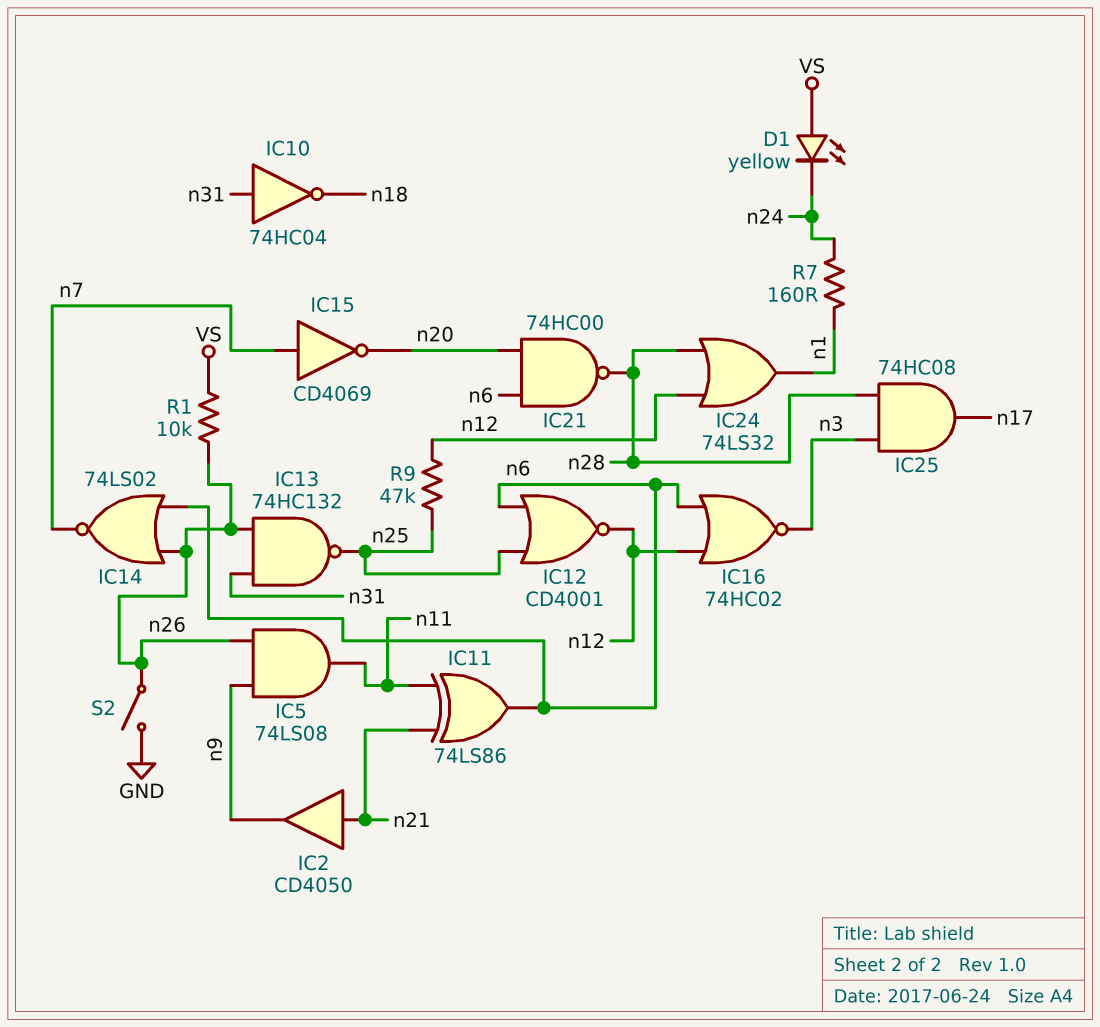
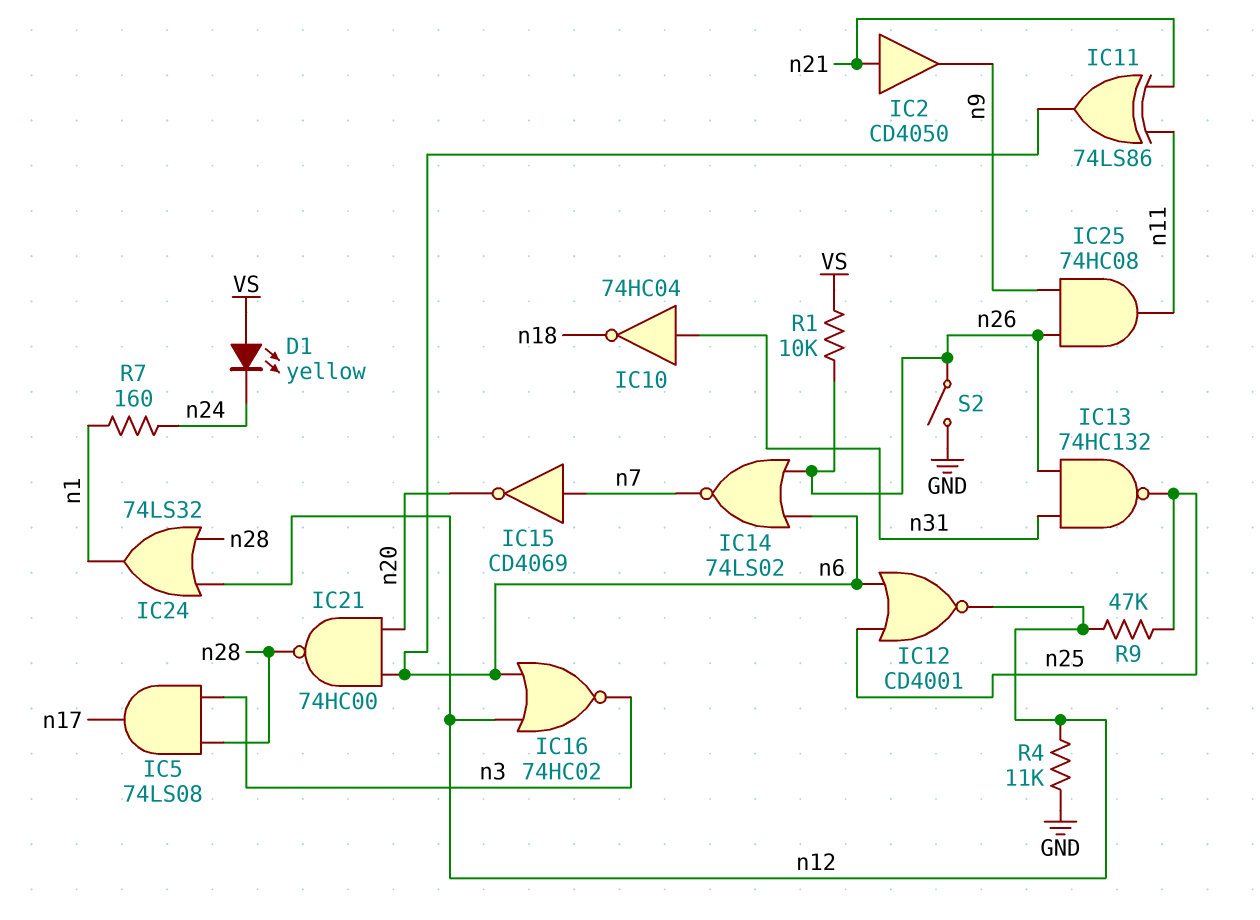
IC5: AND 74LS08 (in n9, in n26, out n11) -> AND 74LS08 (in n3, in n28, out n17)
IC25: AND 74HC08 (in n3, in n28, out n17) -> AND 74HC08 (in n9, in n26, out n11)
R4: none -> 11k (GND, n12)

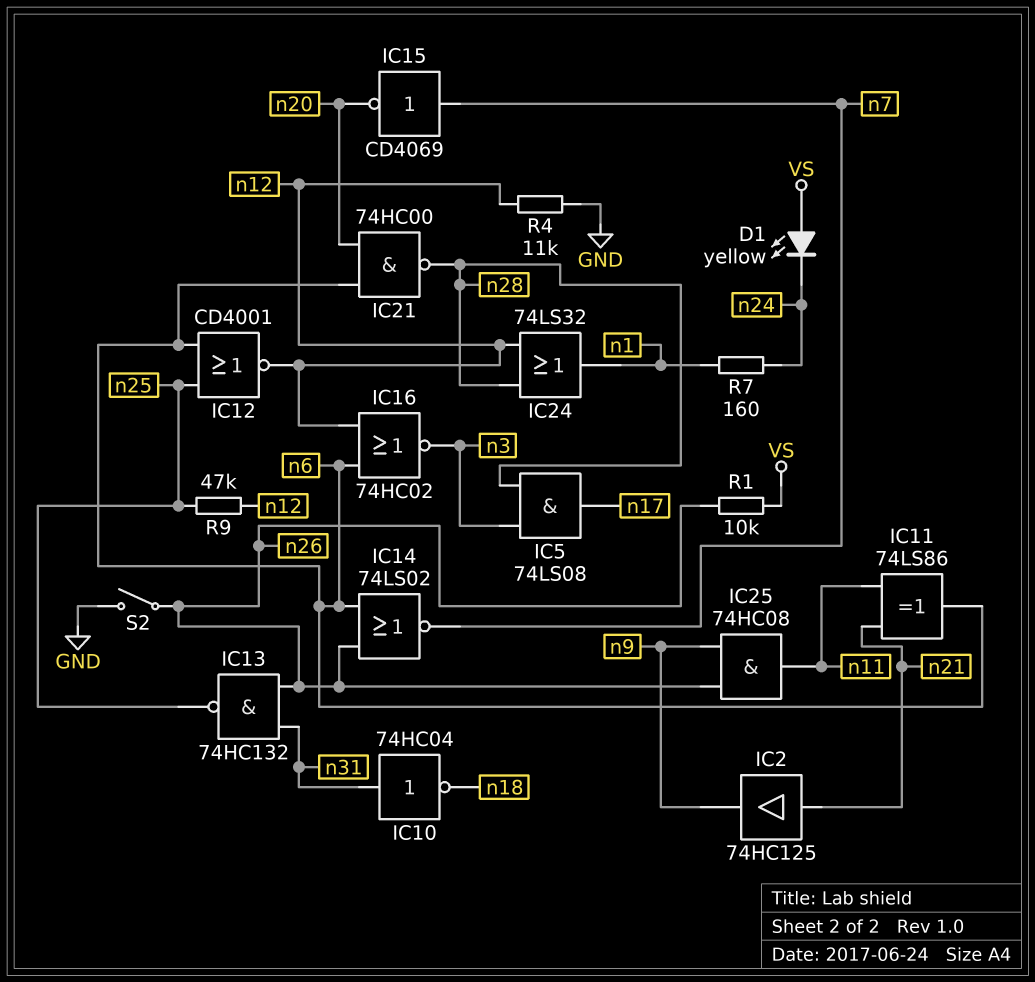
IC2: buffer CD4050 (in n21, out n9) -> buffer 74HC125 (in n21, out n9)

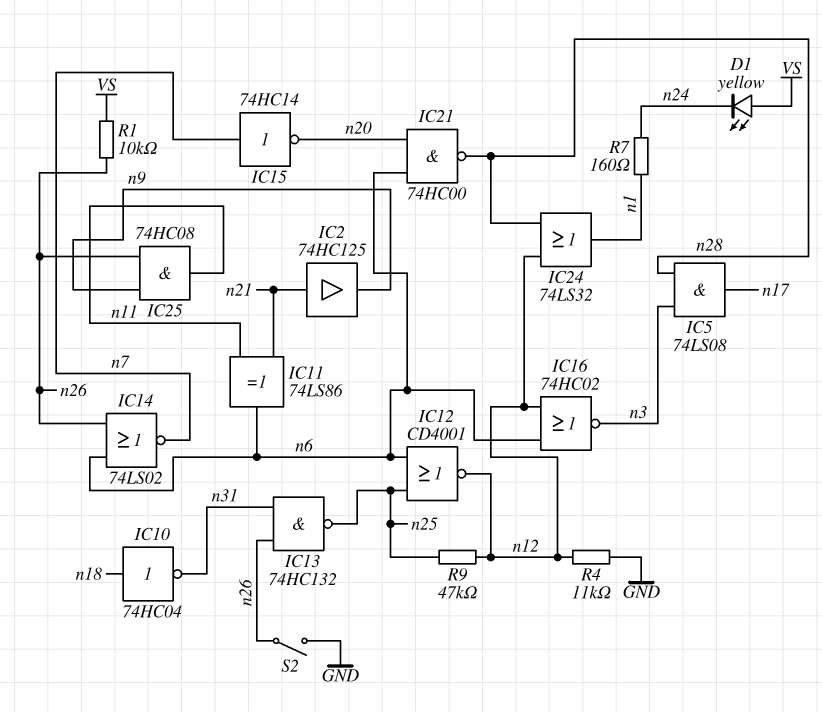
IC10: NOT 74HC04 (in n31, out n18) -> NOT 74HC04 (in n18, out n31)
IC15: NOT CD4069 (in n7, out n20) -> NOT 74HC14 (in n7, out n20)

